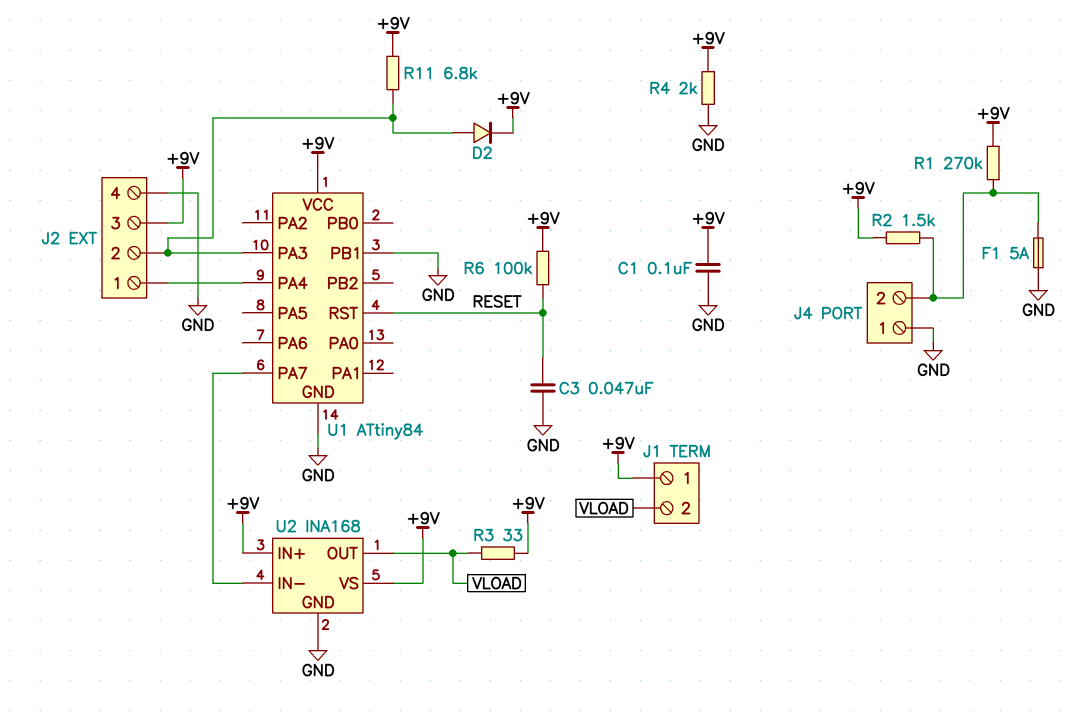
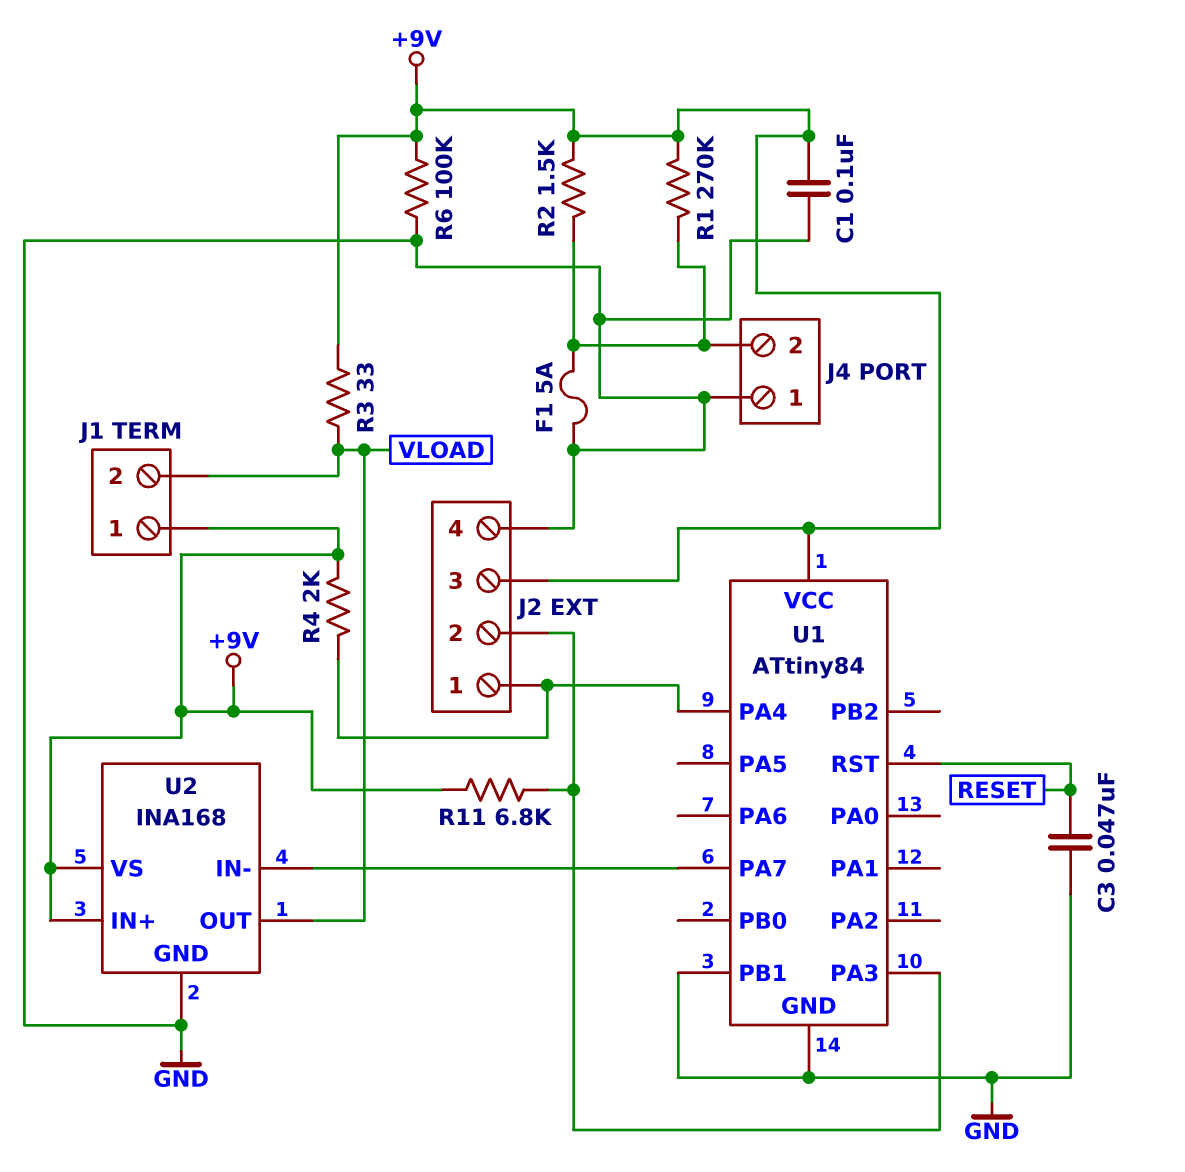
D2: diode (A J2/2, K +9V) -> none
R4: 2k (+9V, GND) -> 2k (+9V, J2/1)
R6: 100k (+9V, RESET) -> 100k (+9V, GND)

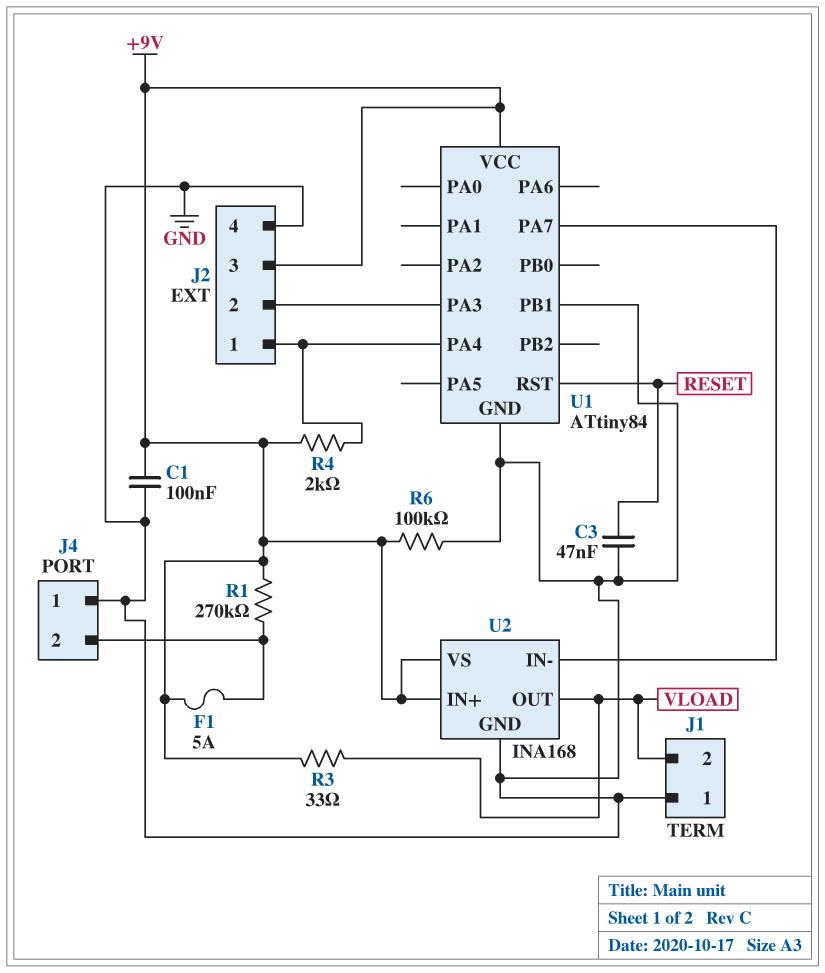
F1: 5A (GND, J4/2) -> 5A (+9V, J4/2)
J1 pin 1: +9V -> GND
R2: 1.5k (+9V, J4/2) -> none
R11: 6.8k (+9V, J2/2) -> none

